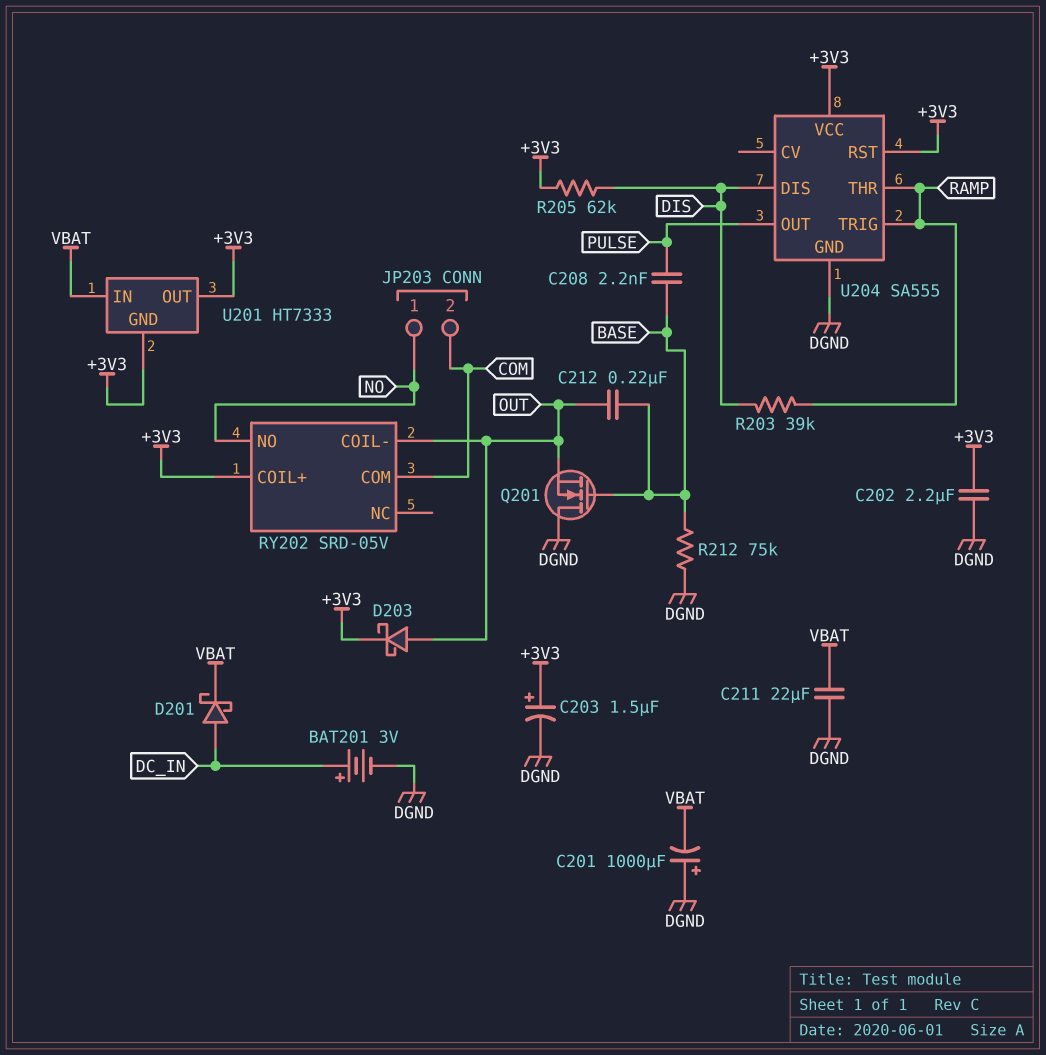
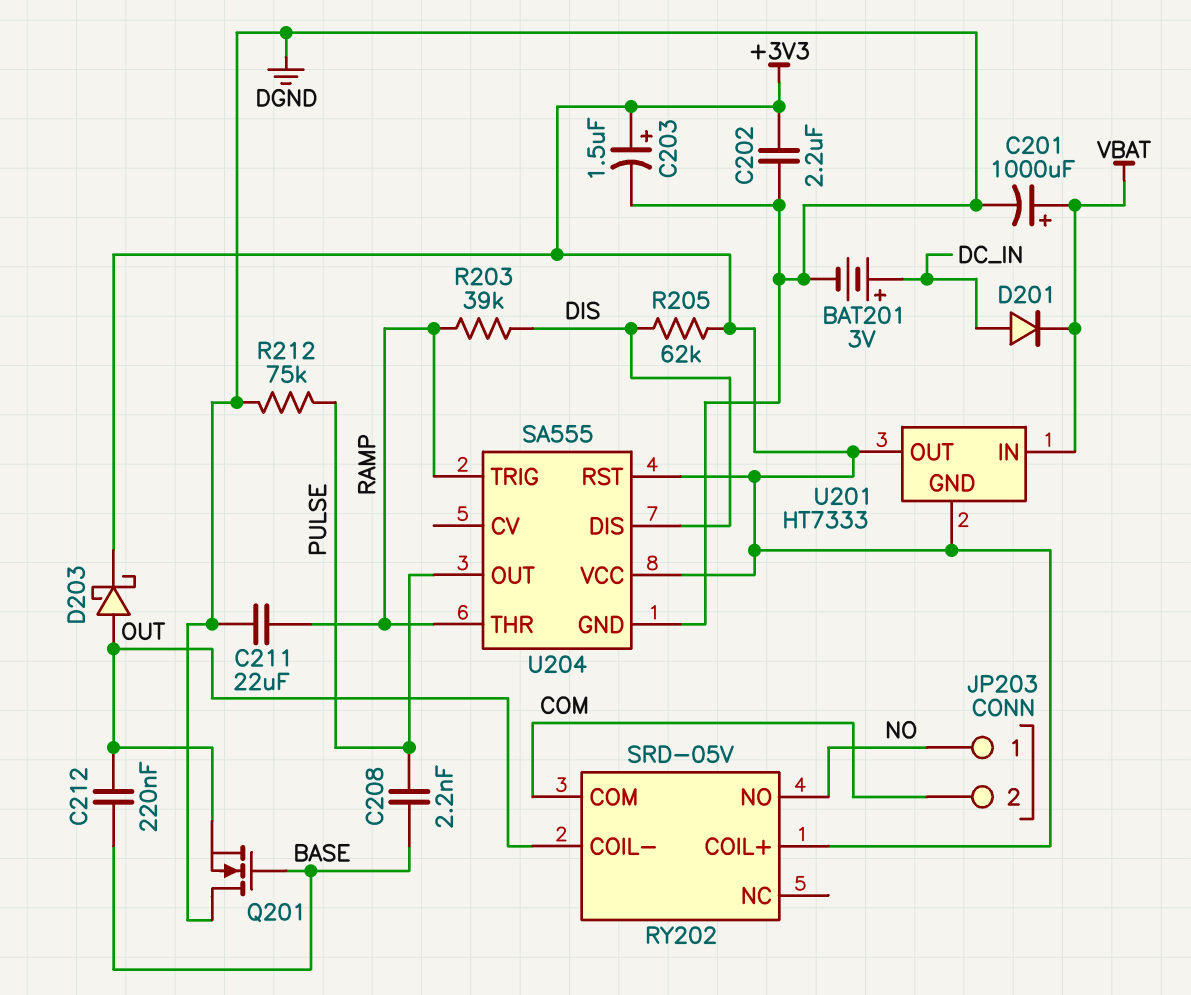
C201: 1000uF (plus DGND, minus VBAT) -> 1000uF (plus VBAT, minus DGND)
C211: 22uF (DGND, VBAT) -> 22uF (DGND, RAMP)
D201: schottky (A DC_IN, K VBAT) -> diode (A DC_IN, K VBAT)
R212: 75k (BASE, DGND) -> 75k (DGND, PULSE)

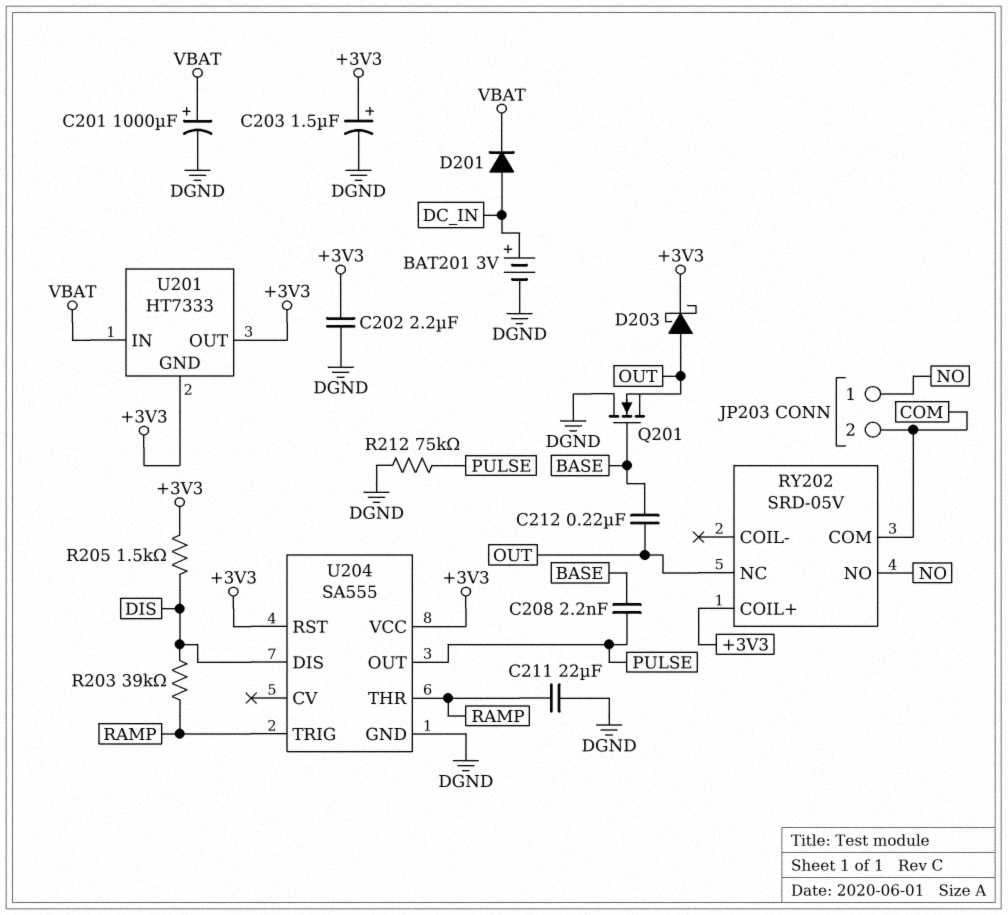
R205: 62k (+3V3, DIS) -> 1.5k (+3V3, DIS)
RY202 pin COIL-: OUT -> none
RY202 pin NC: none -> OUT

